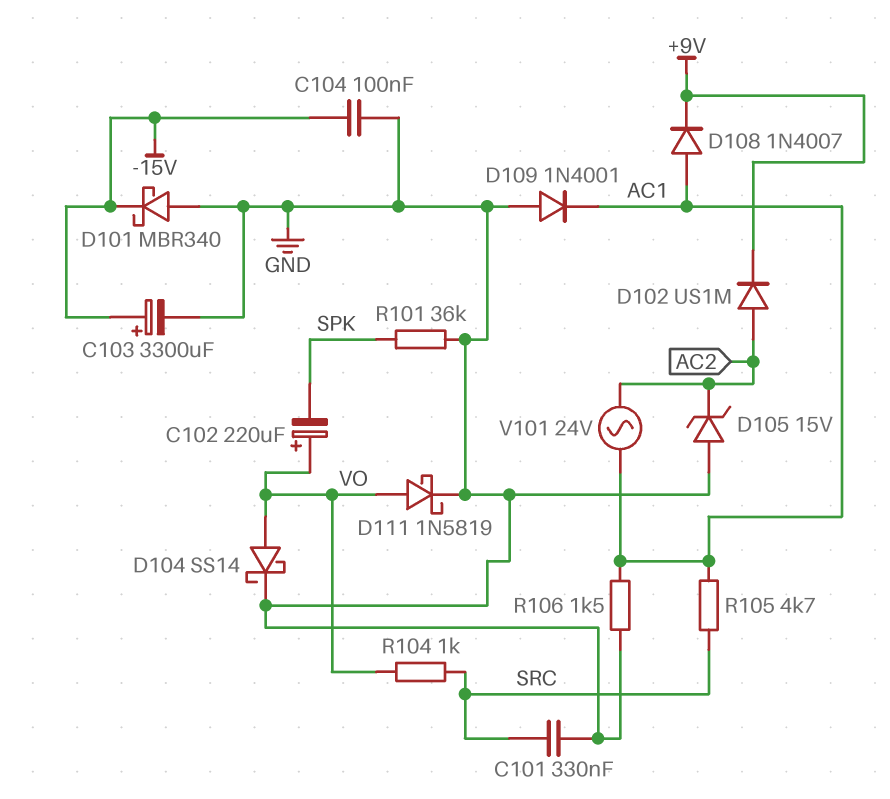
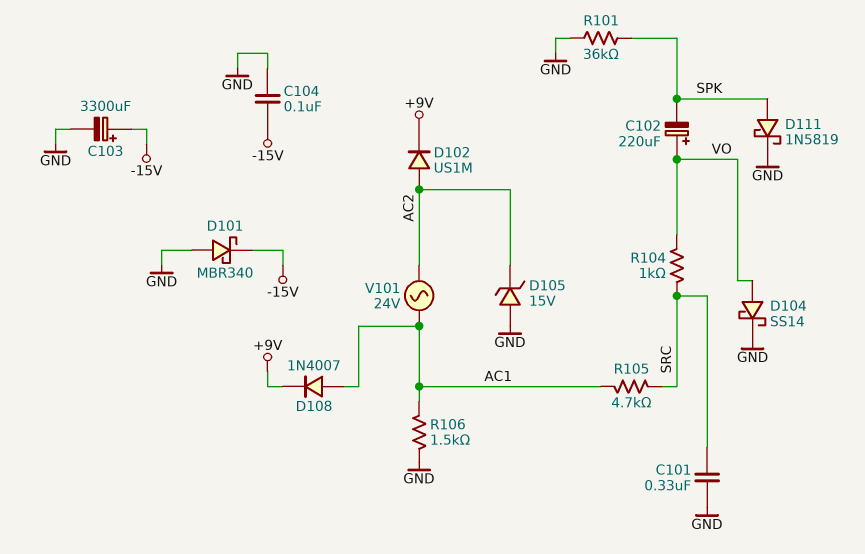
D109: diode 1N4001 (A GND, K AC1) -> none
D111: schottky 1N5819 (A VO, K GND) -> schottky 1N5819 (A SPK, K GND)

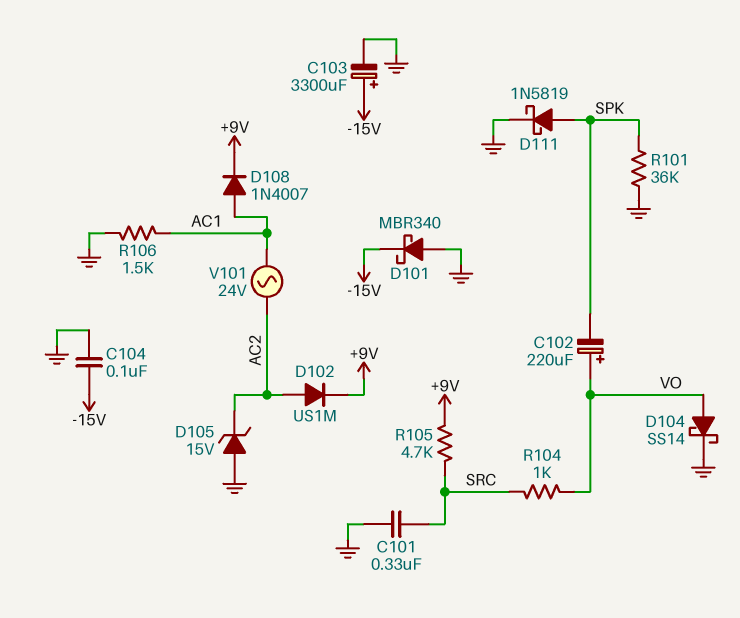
R105: 4.7k (AC1, SRC) -> 4.7k (+9V, SRC)

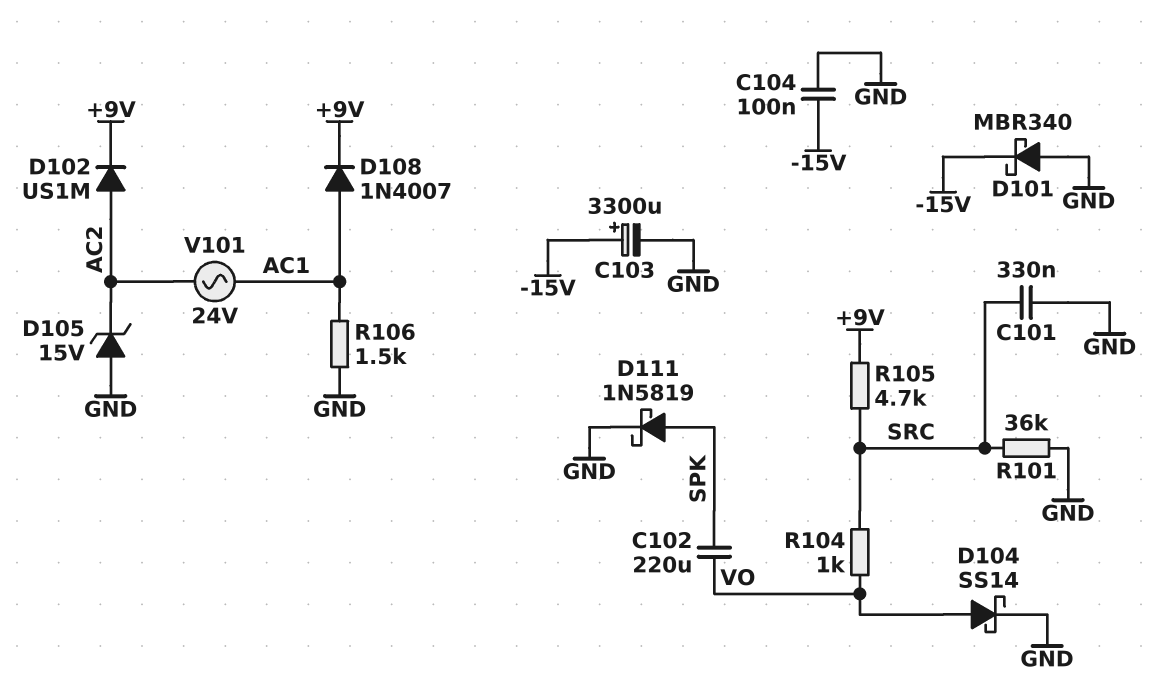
C102: 220uF (plus VO, minus SPK) -> 220uF (SPK, VO)
R101: 36k (GND, SPK) -> 36k (GND, SRC)

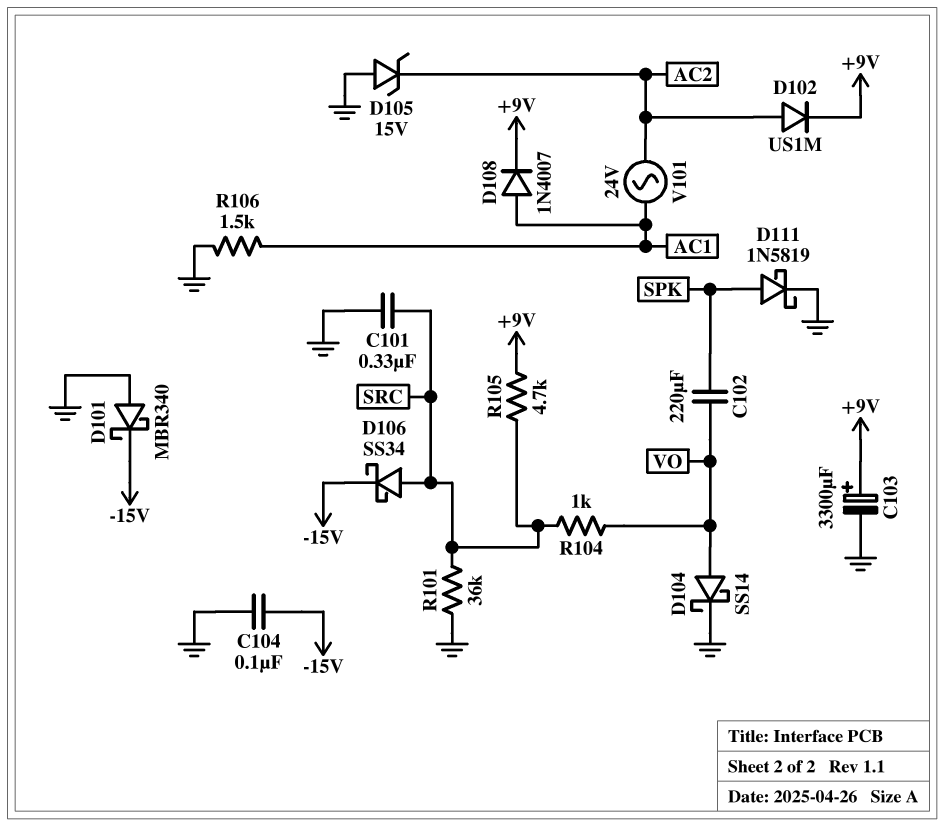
C103: 3300uF (plus -15V, minus GND) -> 3300uF (plus +9V, minus GND)
D106: none -> schottky SS34 (A SRC, K -15V)

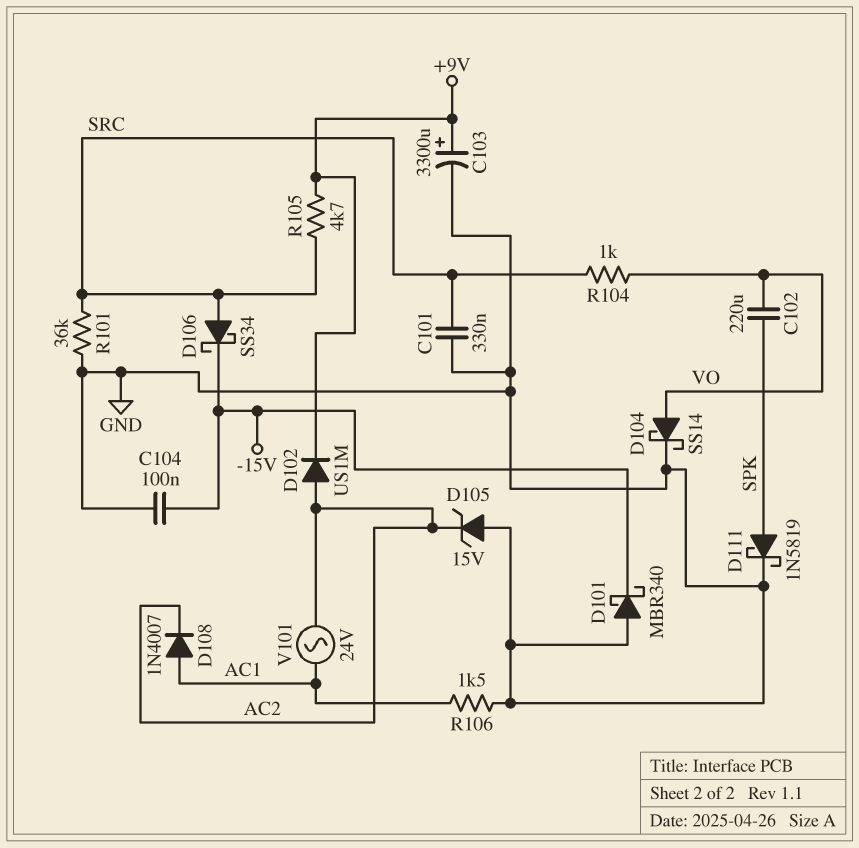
D108: diode 1N4007 (A AC1, K +9V) -> diode 1N4007 (A AC1, K AC2)

